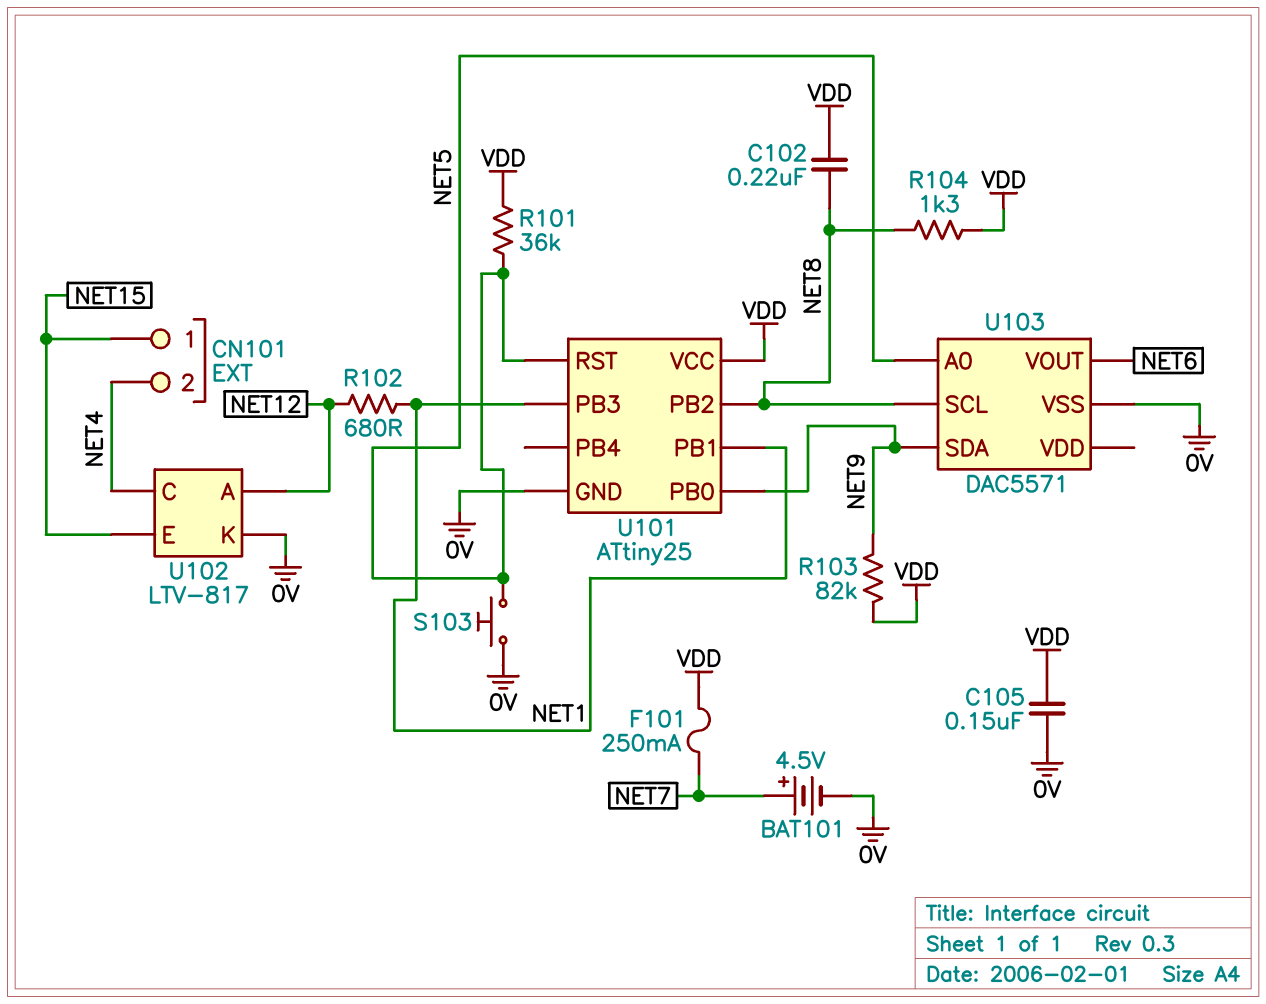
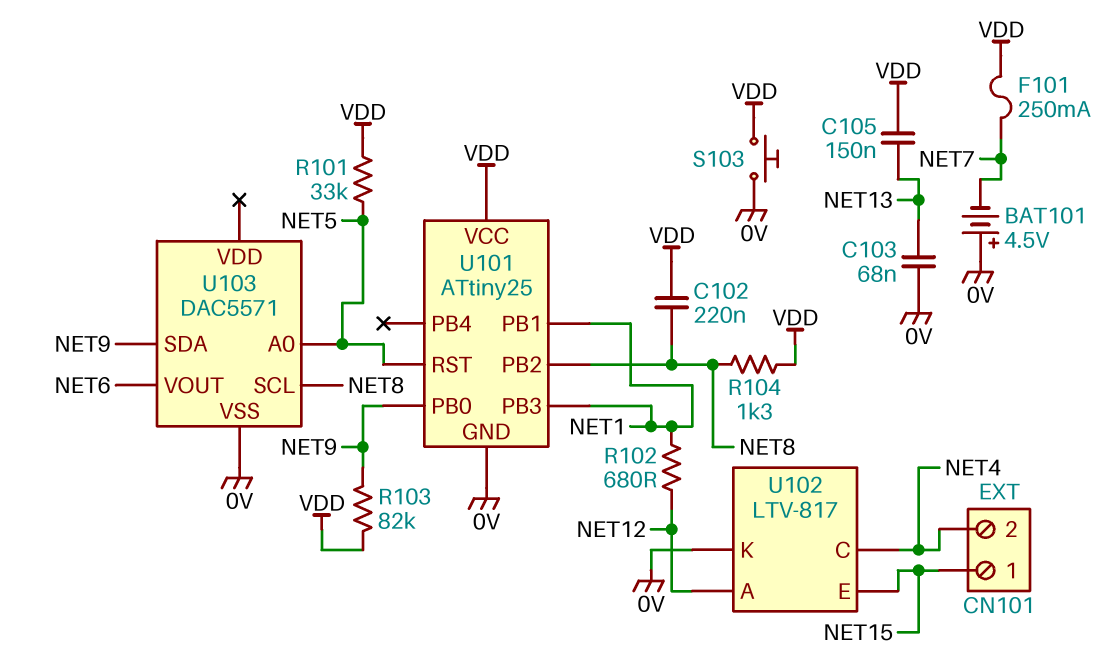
BAT101: 4.5V (plus NET7, minus 0V) -> 4.5V (plus 0V, minus NET7)
C103: none -> 68nF (0V, NET13)
C105: 150nF (0V, VDD) -> 150nF (NET13, VDD)
R101: 36k (NET5, VDD) -> 33k (NET5, VDD)
S103: button (0V, NET5) -> button (0V, VDD)

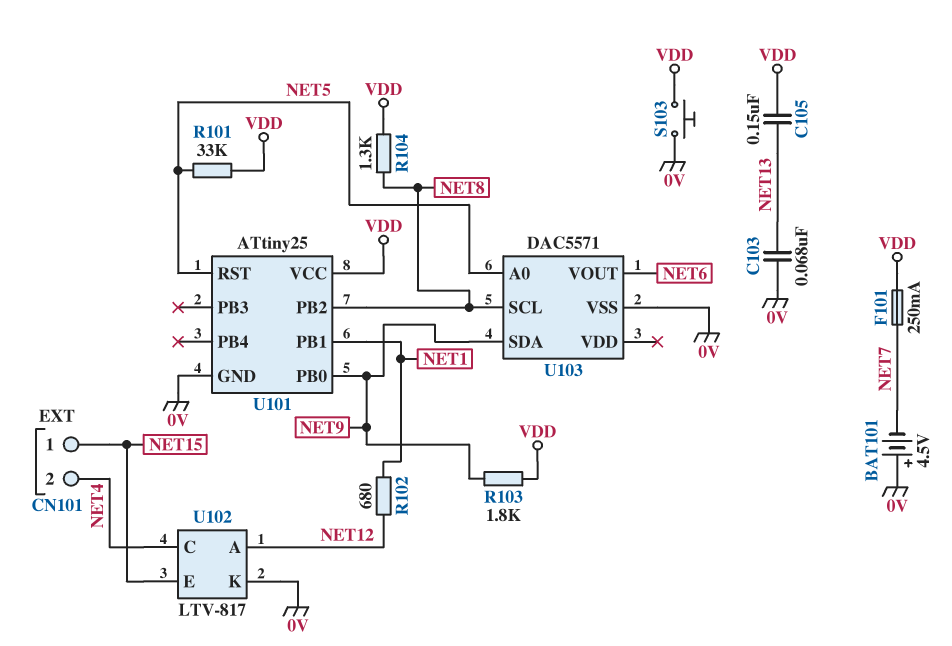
C102: 220nF (NET8, VDD) -> none
R103: 82k (NET9, VDD) -> 1.8k (NET9, VDD)
U101 pin PB3: NET1 -> none

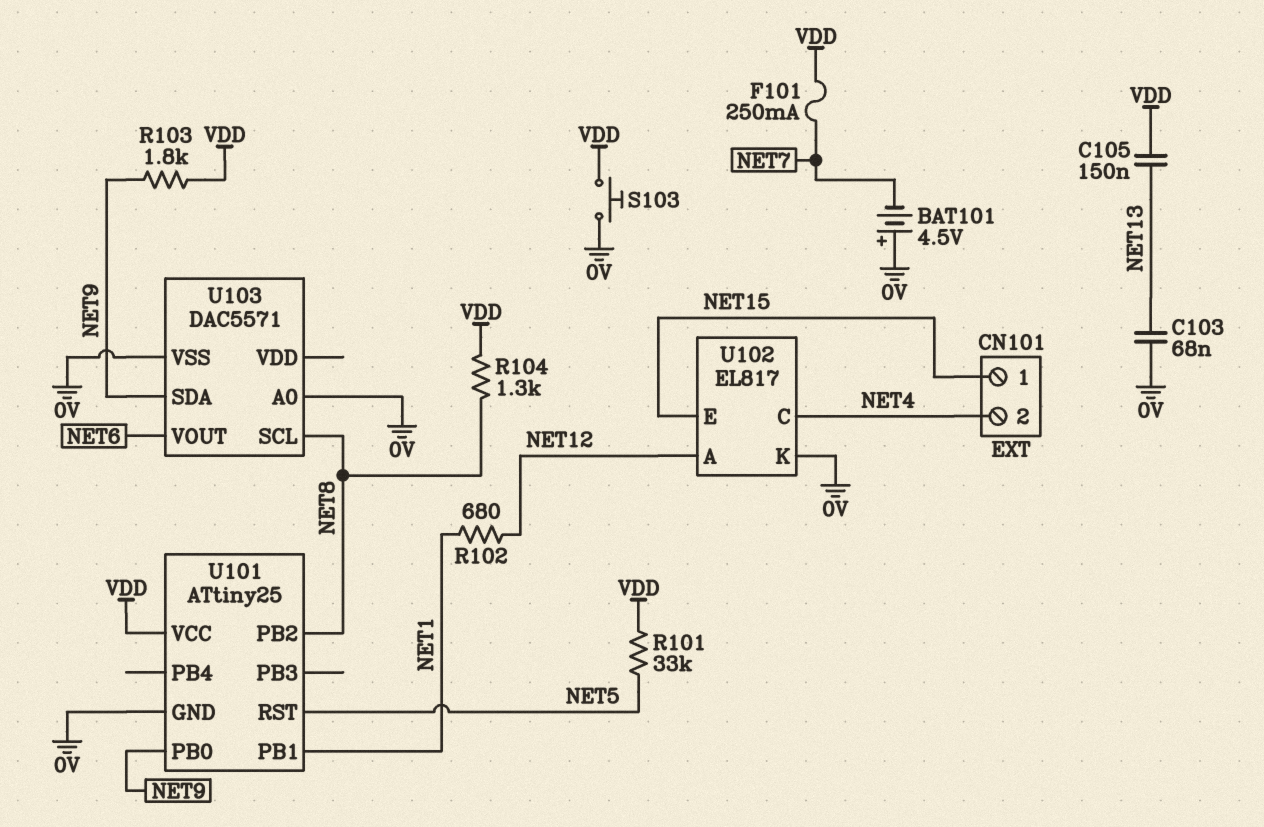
U102: LTV-817 -> EL817
U103 pin A0: NET5 -> 0V

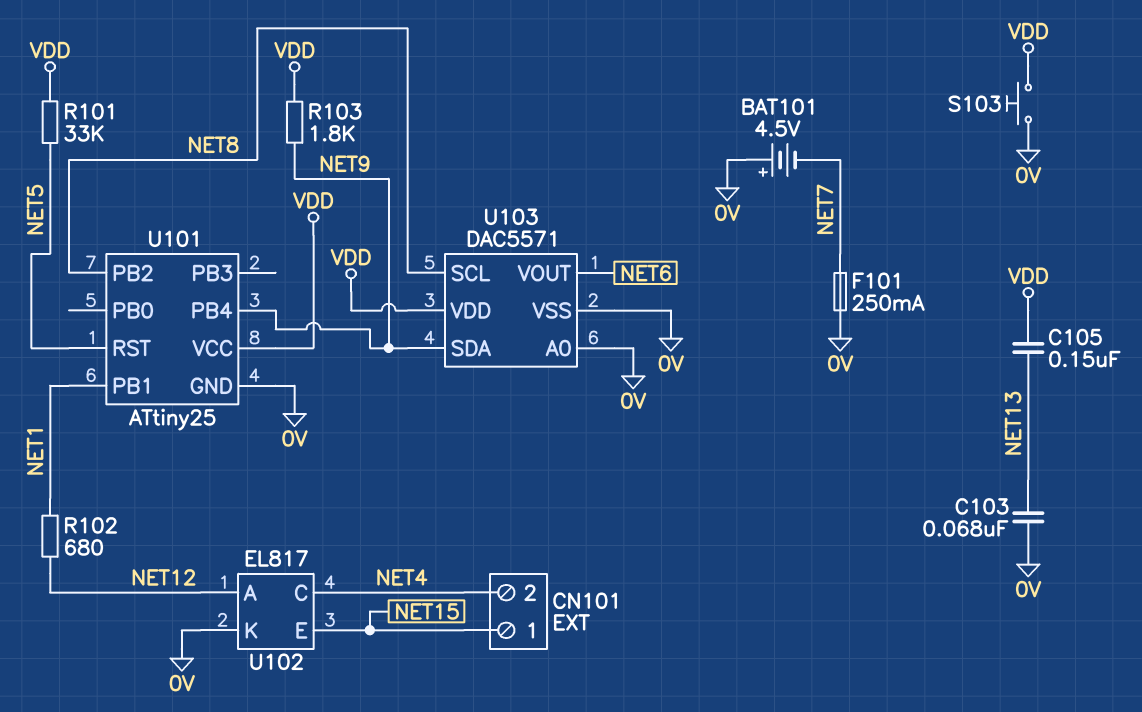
F101: 250mA (NET7, VDD) -> 250mA (0V, NET7)
R104: 1.3k (NET8, VDD) -> none
U101 pin PB0: NET9 -> none
U101 pin PB4: none -> NET9
U103 pin VDD: none -> VDD

